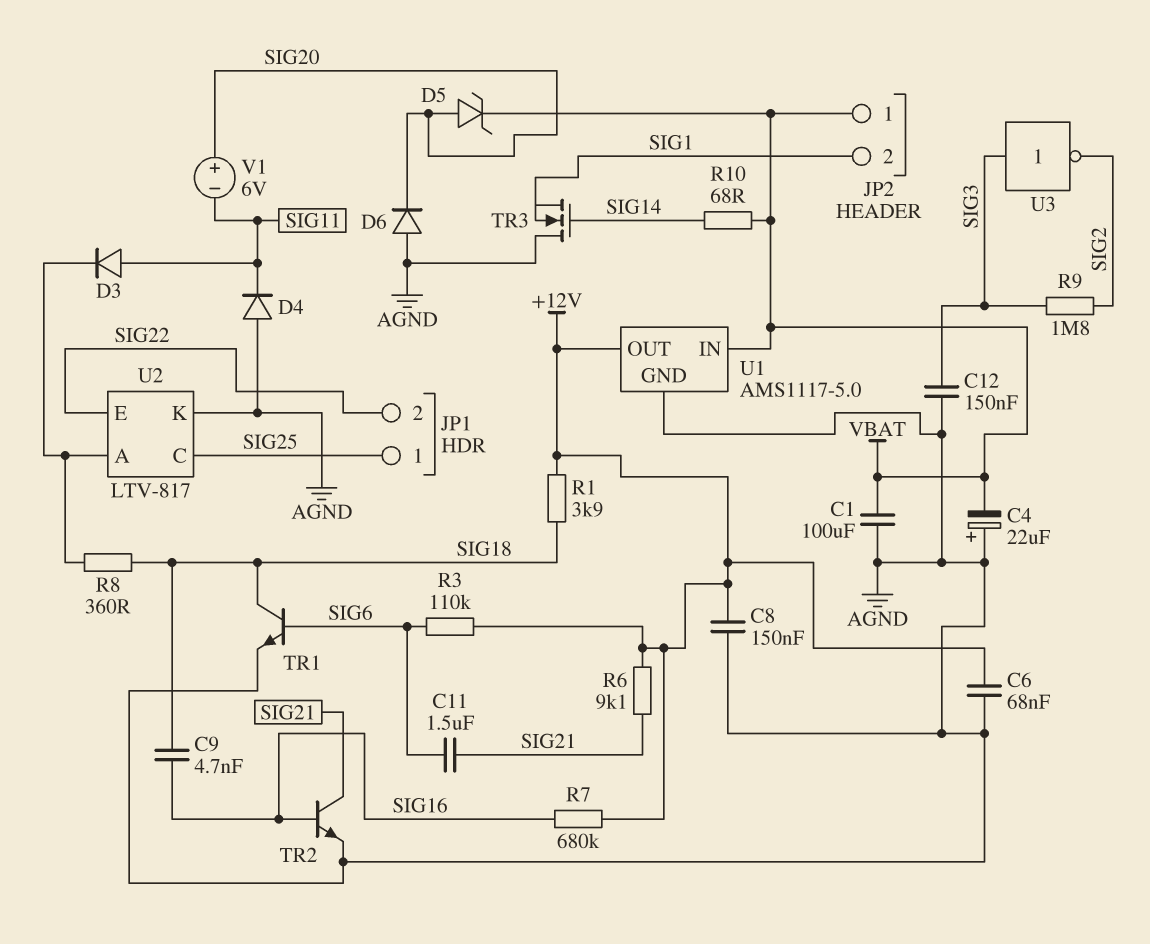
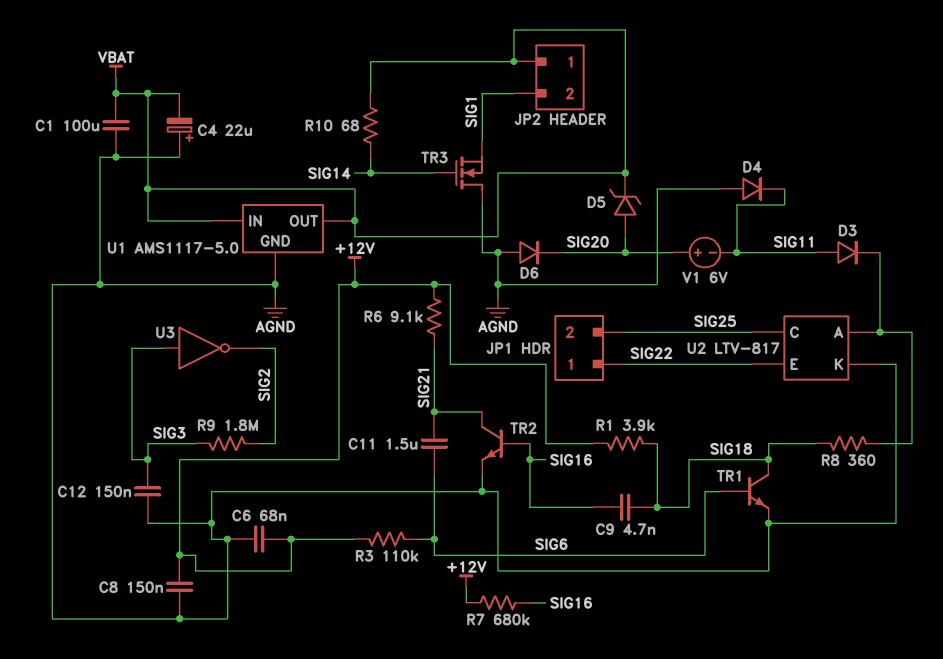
JP1 pin 1: SIG25 -> SIG22
JP1 pin 2: SIG22 -> SIG25
U1 pin OUT: +12V -> VBAT

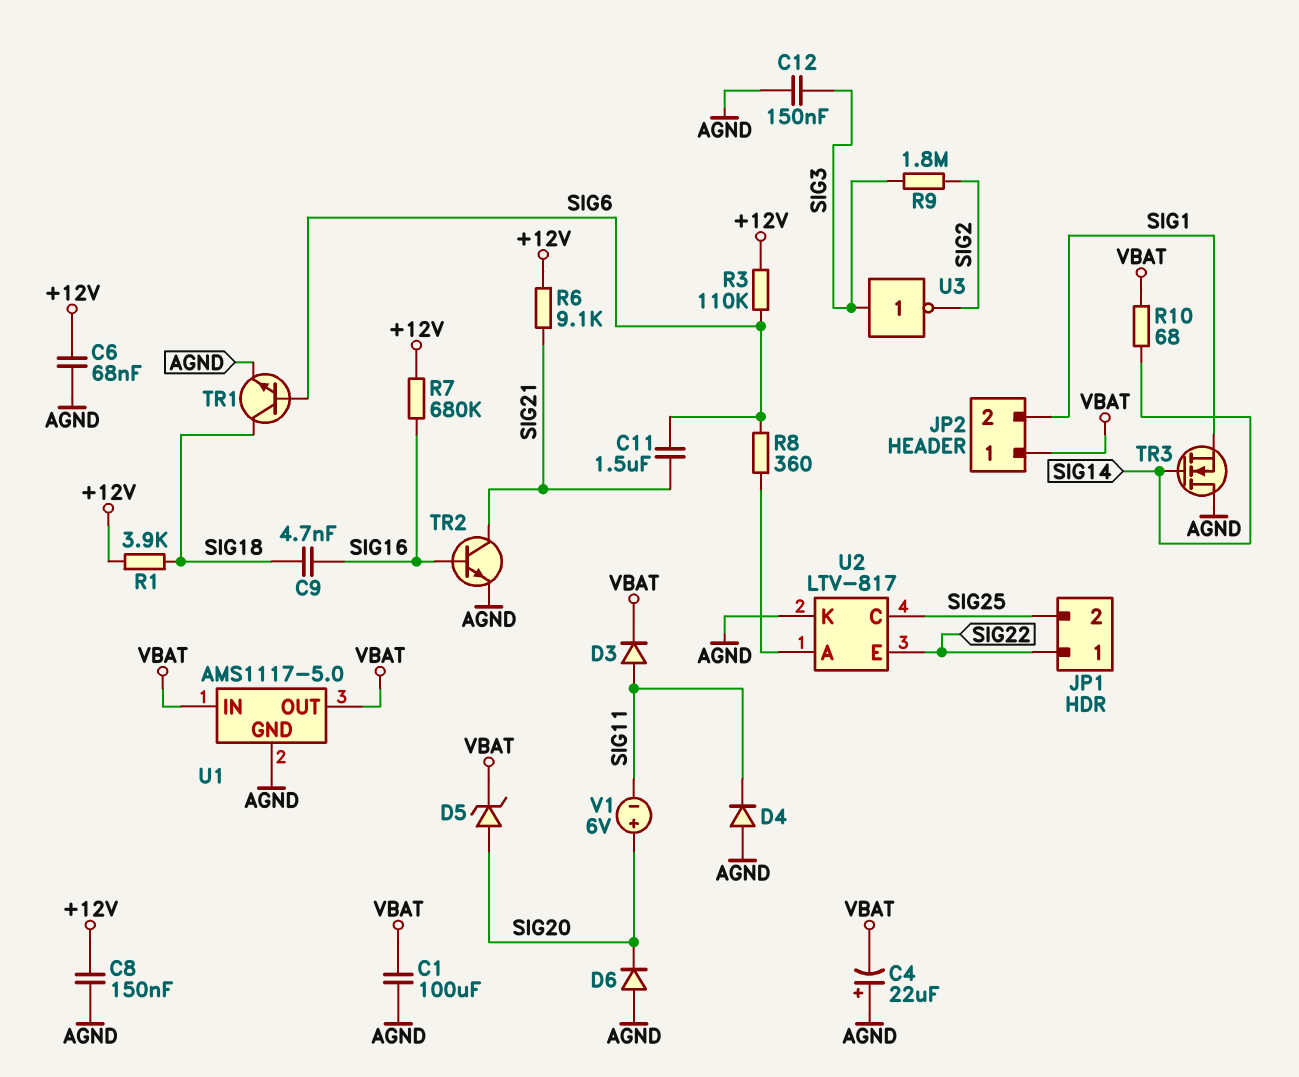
D3: diode (A SIG11, K U2/A) -> diode (A SIG11, K VBAT)
R8: 360 (SIG18, U2/A) -> 360 (SIG6, U2/A)

